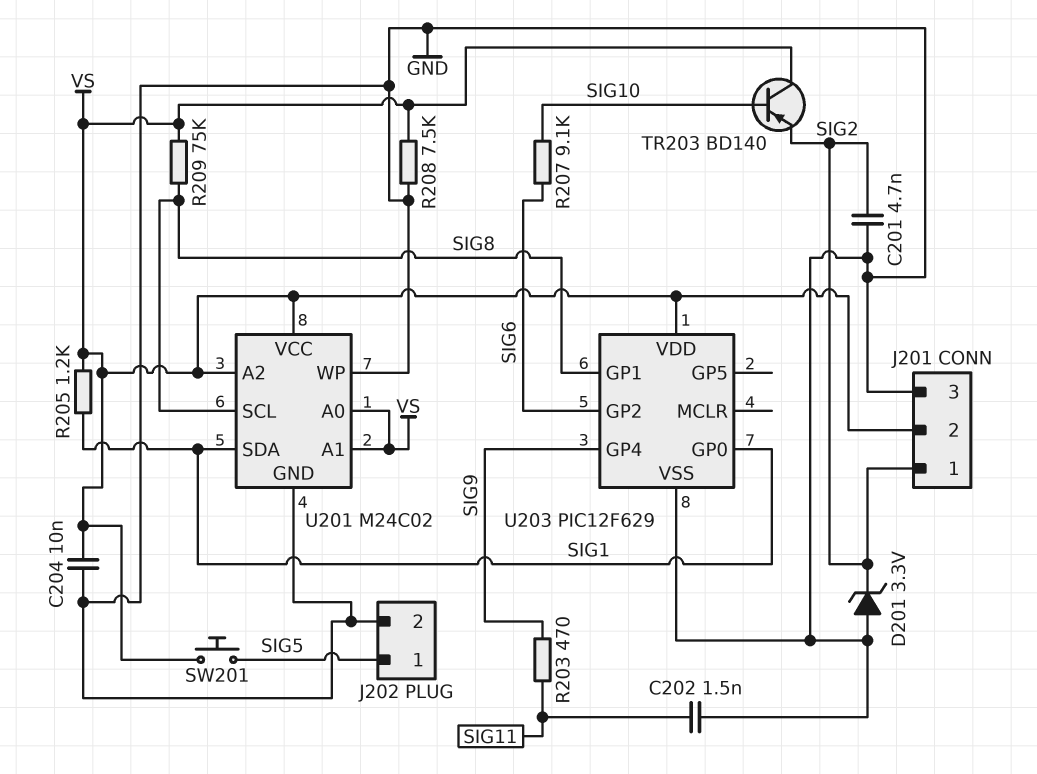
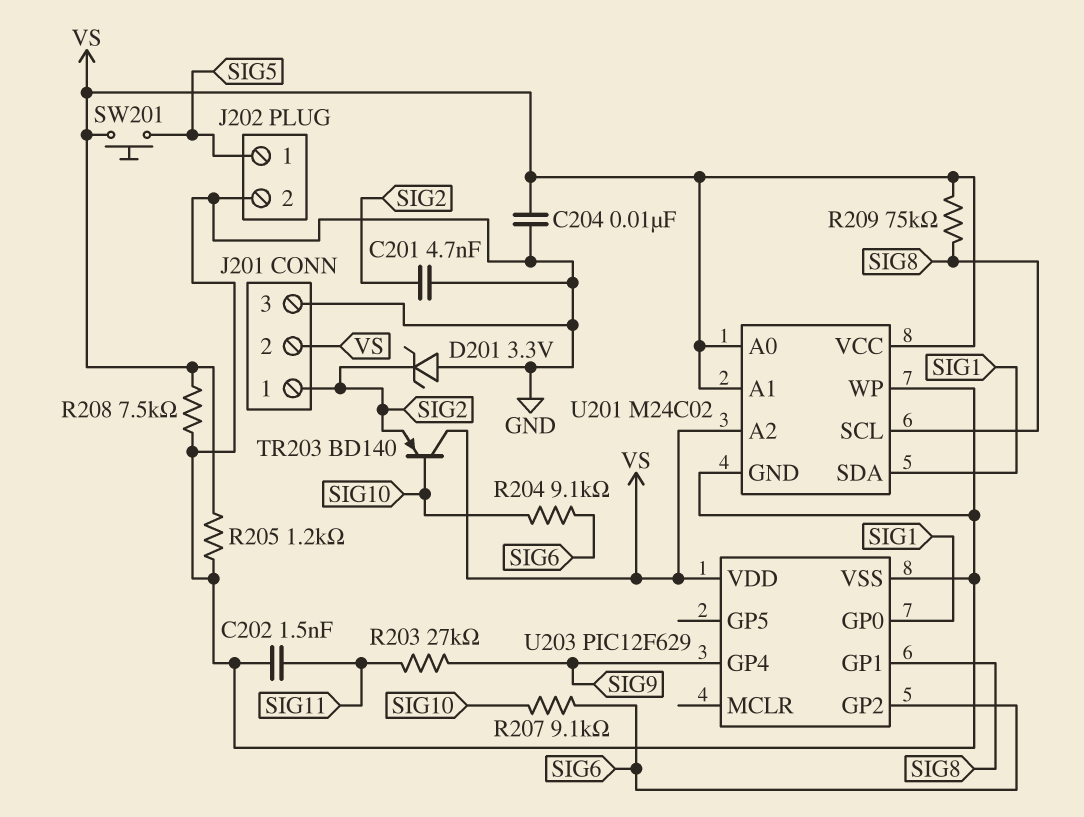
R203: 470 (SIG9, SIG11) -> 27k (SIG9, SIG11)
R204: none -> 9.1k (SIG6, SIG10)
R205: 1.2k (SIG1, VS) -> 1.2k (GND, VS)

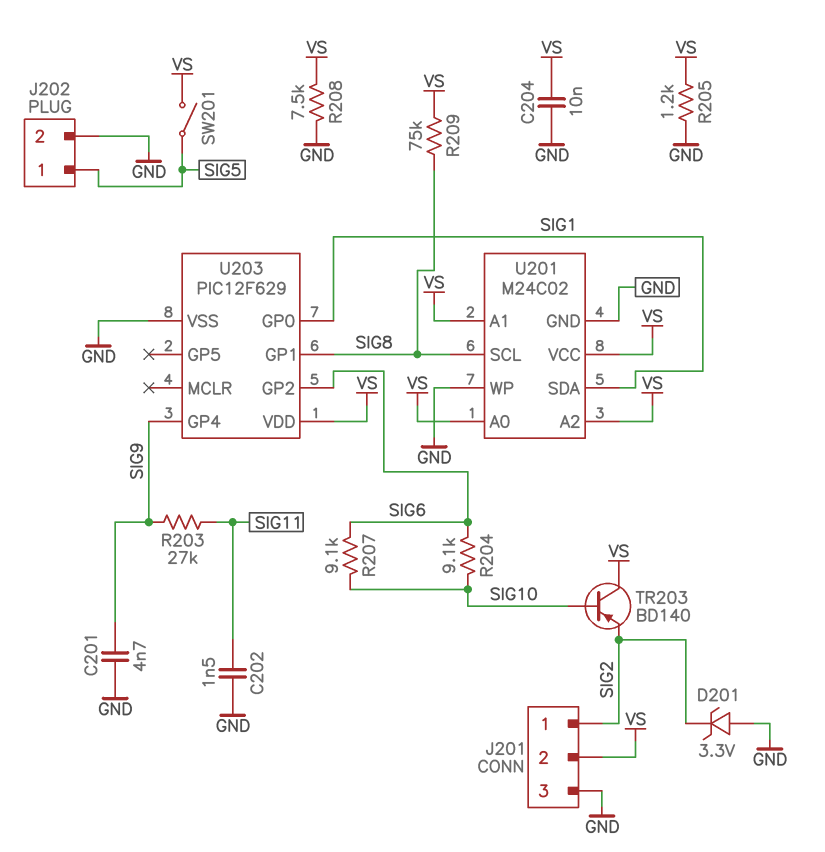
C201: 4.7nF (GND, SIG2) -> 4.7nF (GND, SIG9)
SW201: button (SIG5, VS) -> switch (SIG5, VS)

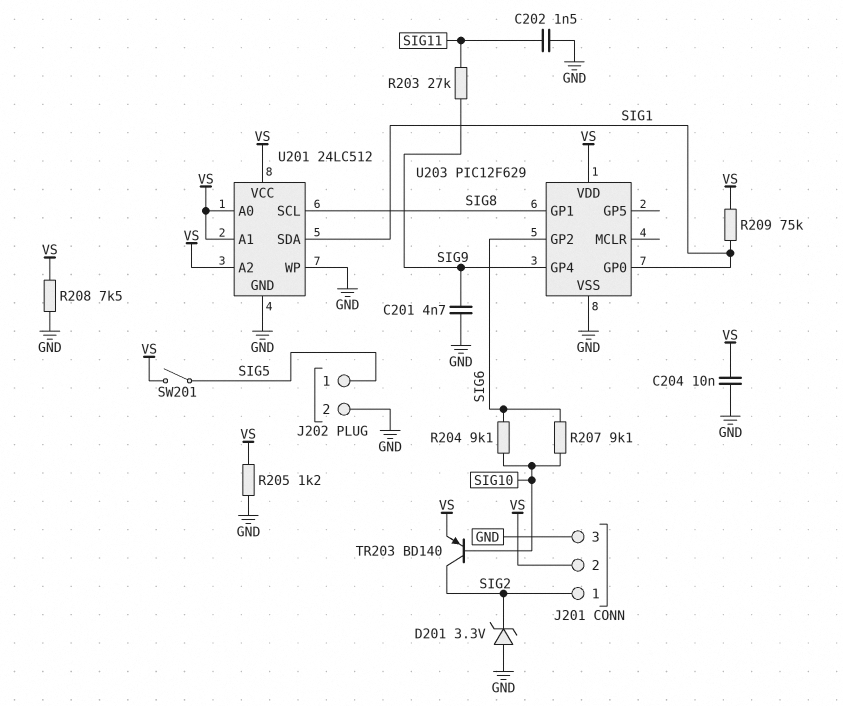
R209: 75k (SIG8, VS) -> 75k (SIG1, VS)
TR203: PNP BD140 (B SIG10, C VS, E SIG2) -> PNP BD140 (B SIG10, C SIG2, E VS)
U201: M24C02 -> 24LC512

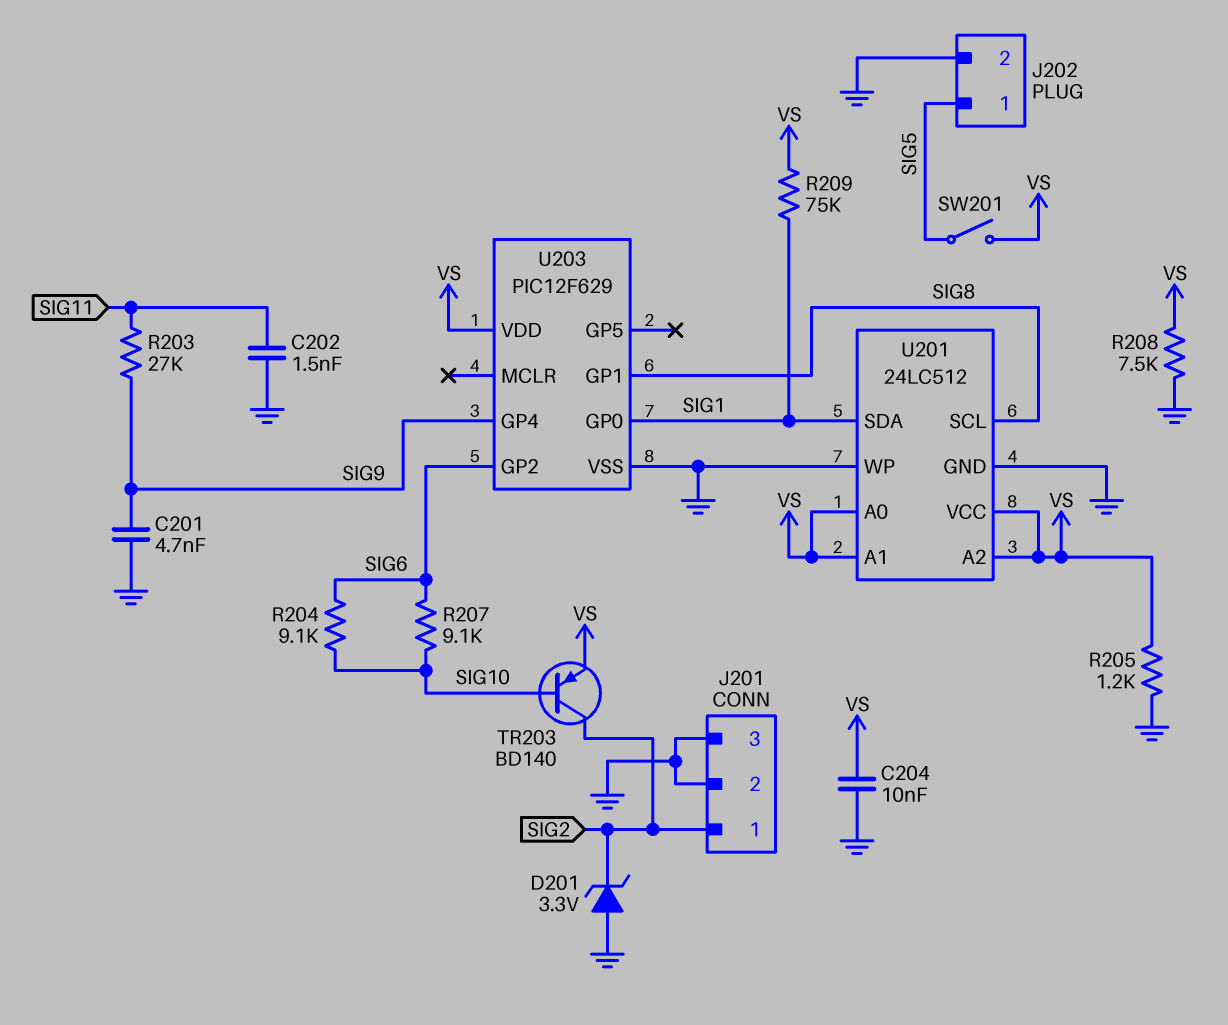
J201 pin 2: VS -> GND

